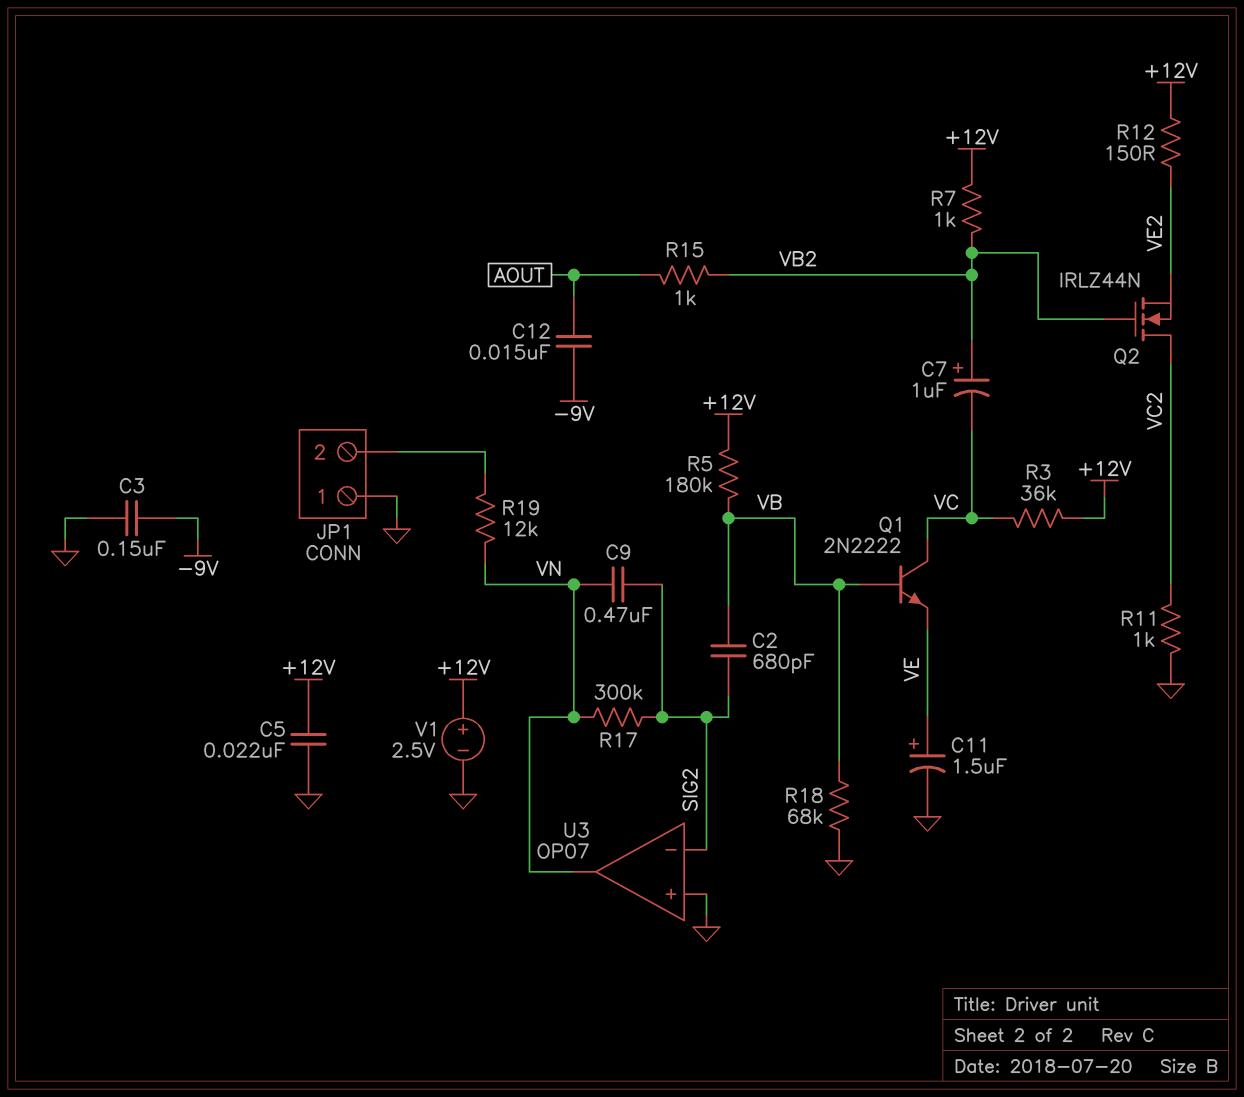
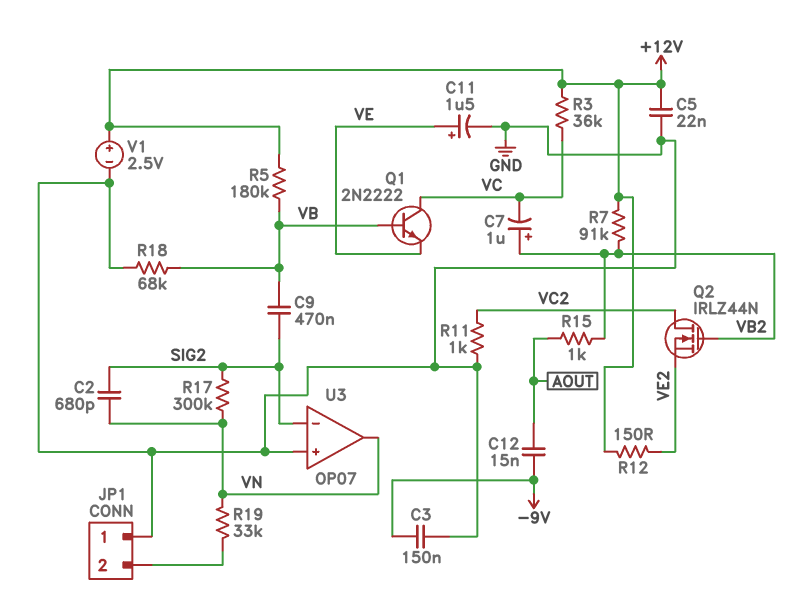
C2: 680pF (SIG2, VB) -> 680pF (SIG2, VN)
C9: 470nF (SIG2, VN) -> 470nF (SIG2, VB)
R7: 1k (+12V, VB2) -> 91k (+12V, VB2)
R19: 12k (JP1/2, VN) -> 33k (JP1/2, VN)

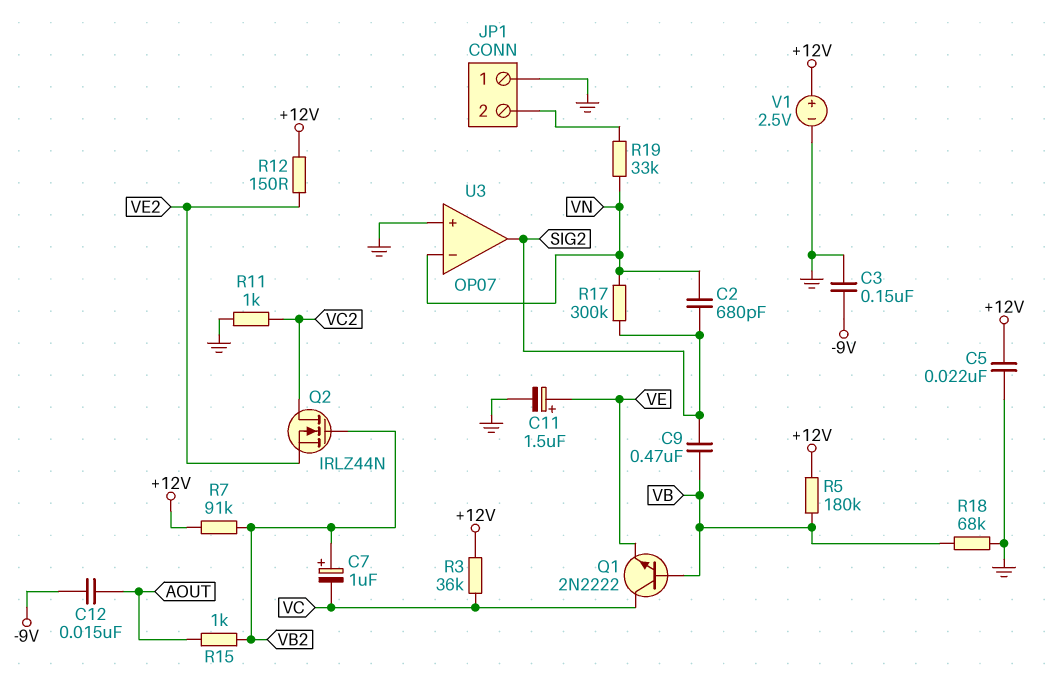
U3 pin in-: SIG2 -> VN
U3 pin out: VN -> SIG2

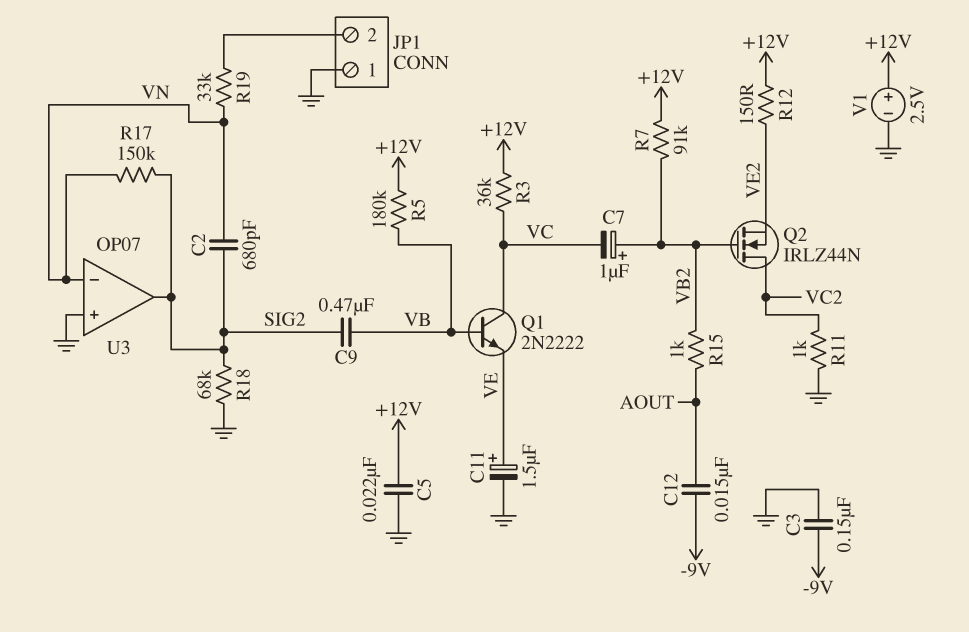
R17: 300k (SIG2, VN) -> 150k (SIG2, VN)
R18: 68k (GND, VB) -> 68k (GND, SIG2)

